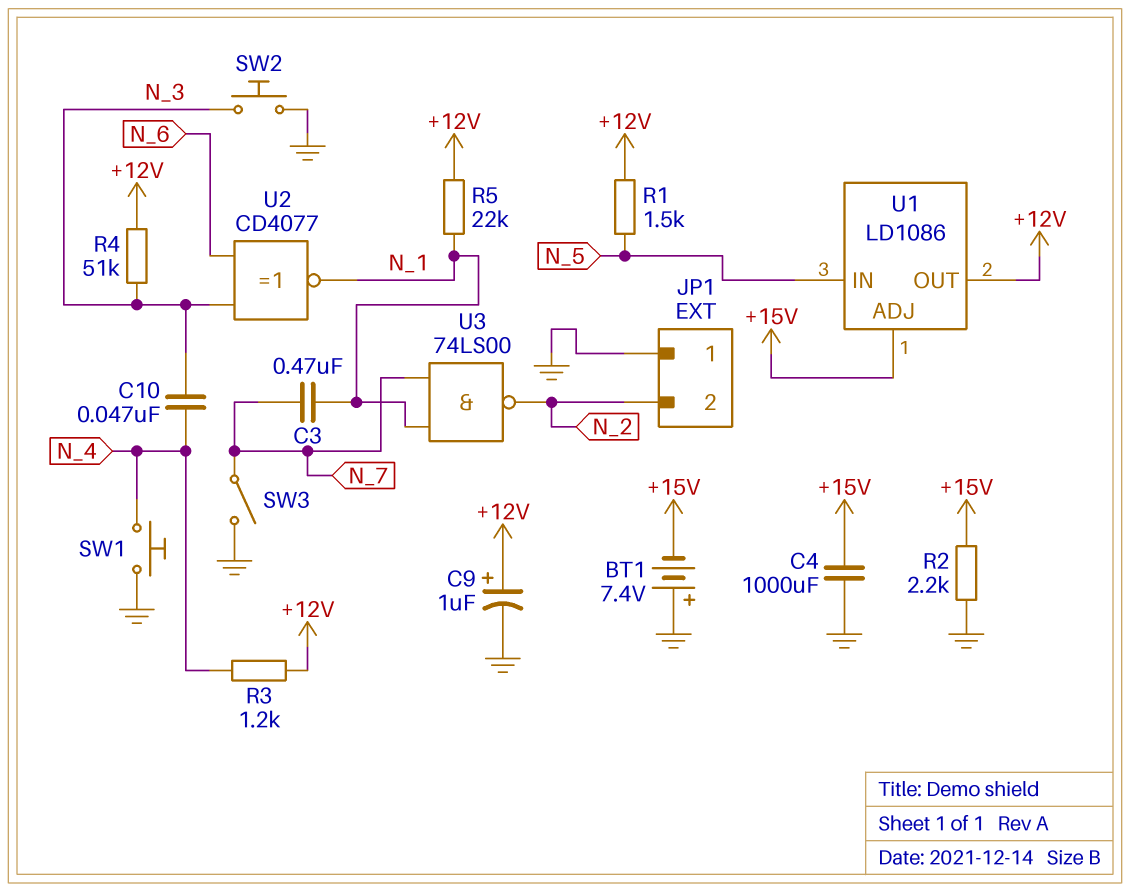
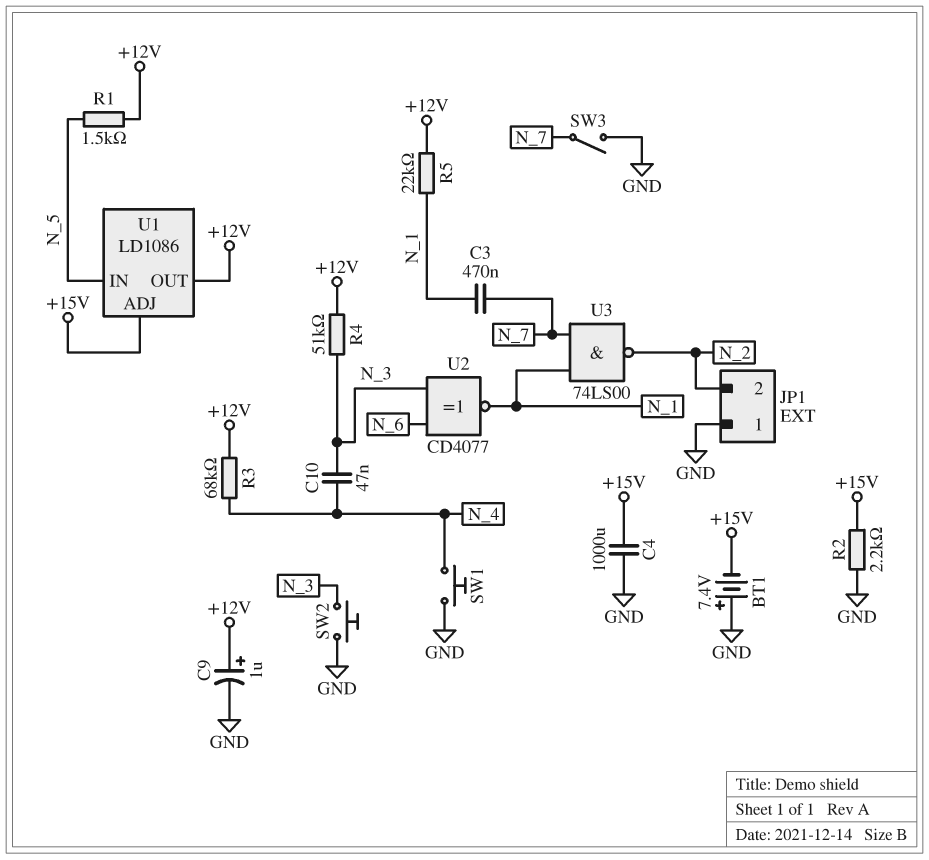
R3: 1.2k (+12V, N_4) -> 68k (+12V, N_4)

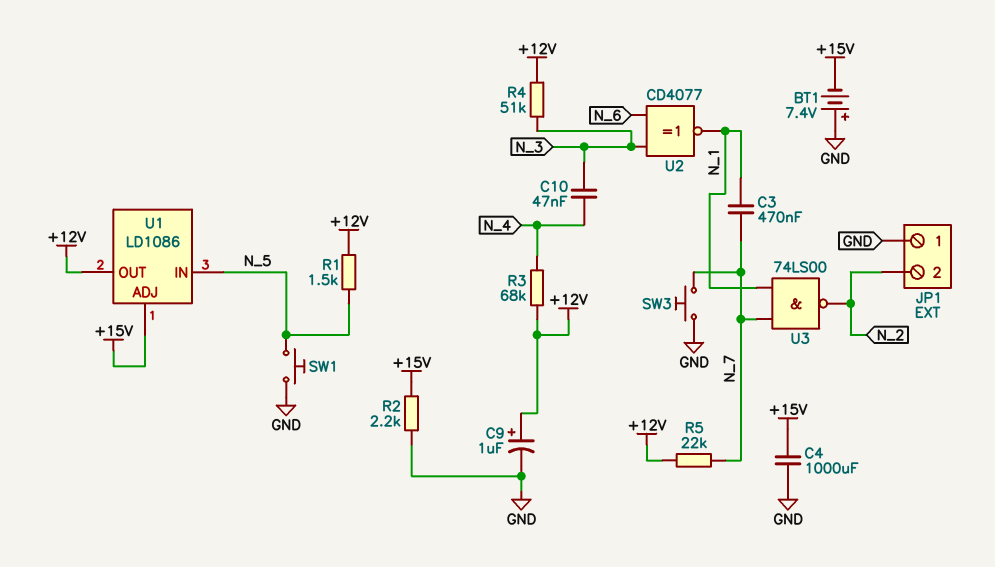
R5: 22k (+12V, N_1) -> 22k (+12V, N_7)
SW1: button (GND, N_4) -> button (GND, N_5)
SW2: button (GND, N_3) -> none
SW3: switch (GND, N_7) -> button (GND, N_7)

